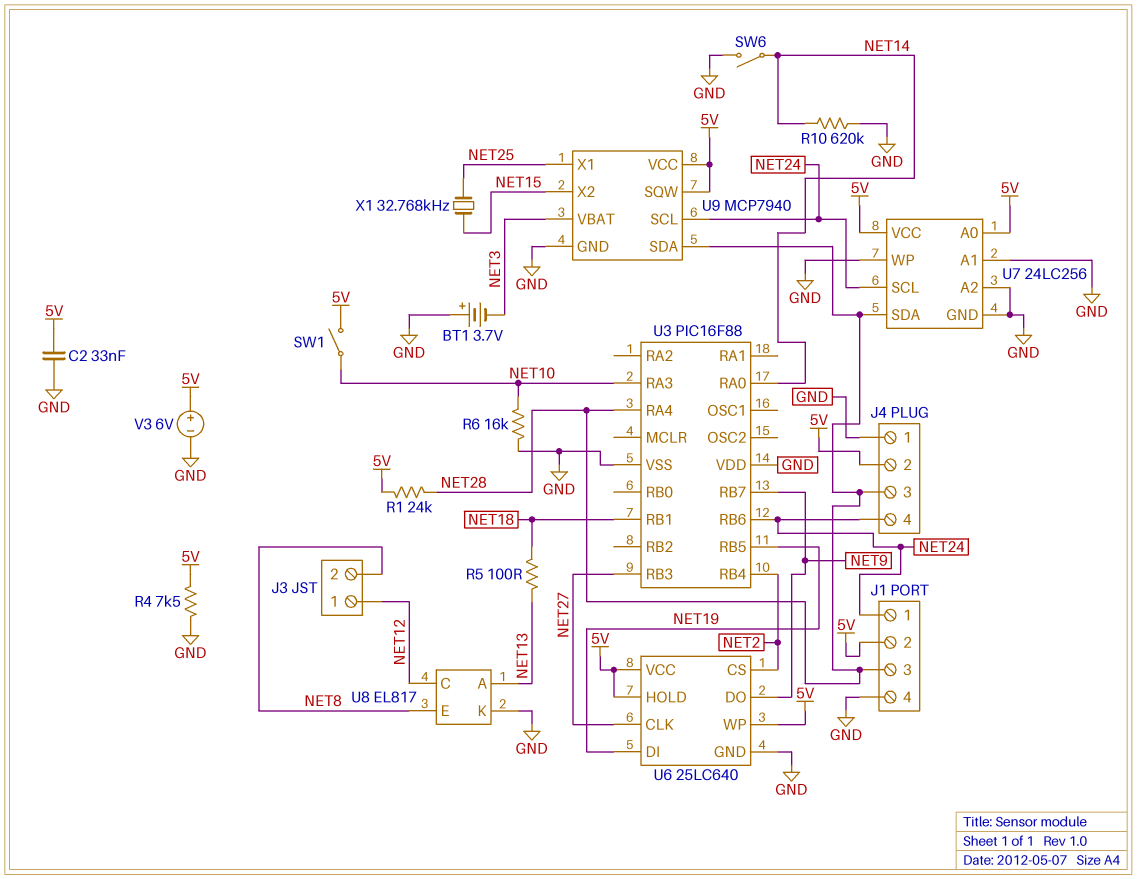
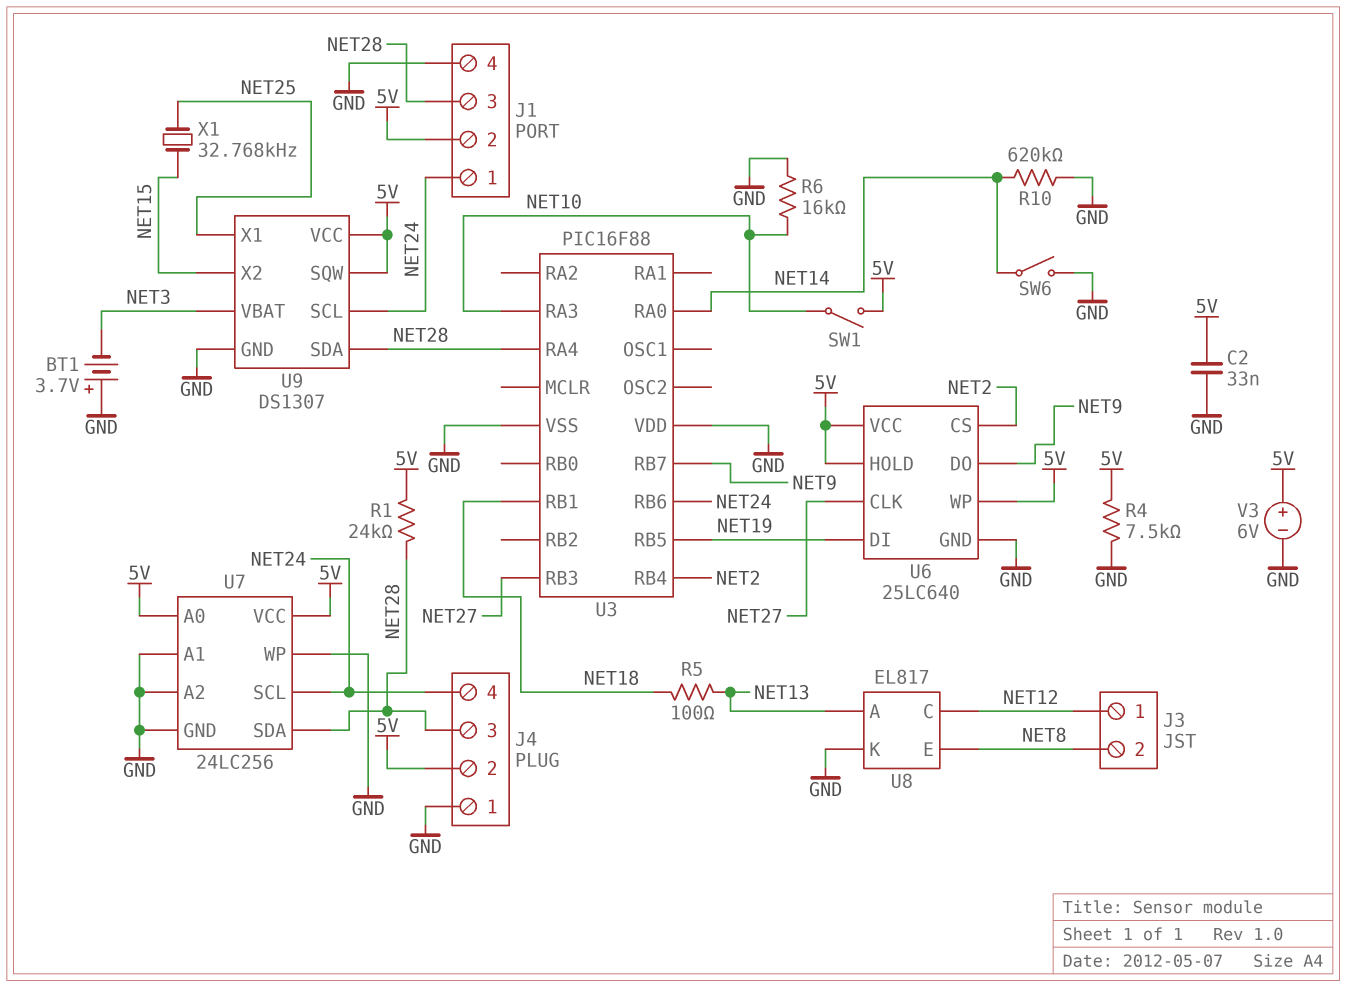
U9: MCP7940 -> DS1307

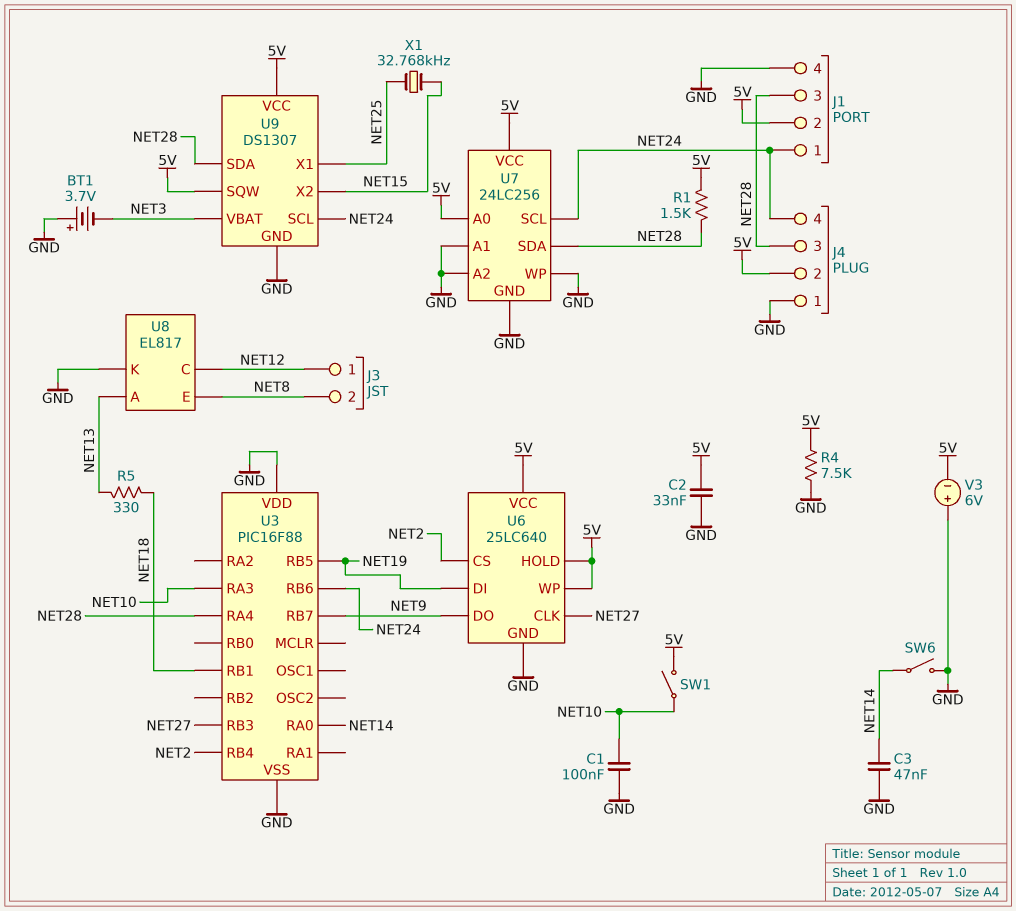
C1: none -> 100nF (GND, NET10)
C3: none -> 47nF (GND, NET14)
R1: 24k (5V, NET28) -> 1.5k (5V, NET28)
R5: 100 (NET13, NET18) -> 330 (NET13, NET18)
R6: 16k (GND, NET10) -> none
R10: 620k (GND, NET14) -> none
V3: 6V (plus 5V, minus GND) -> 6V (plus GND, minus 5V)

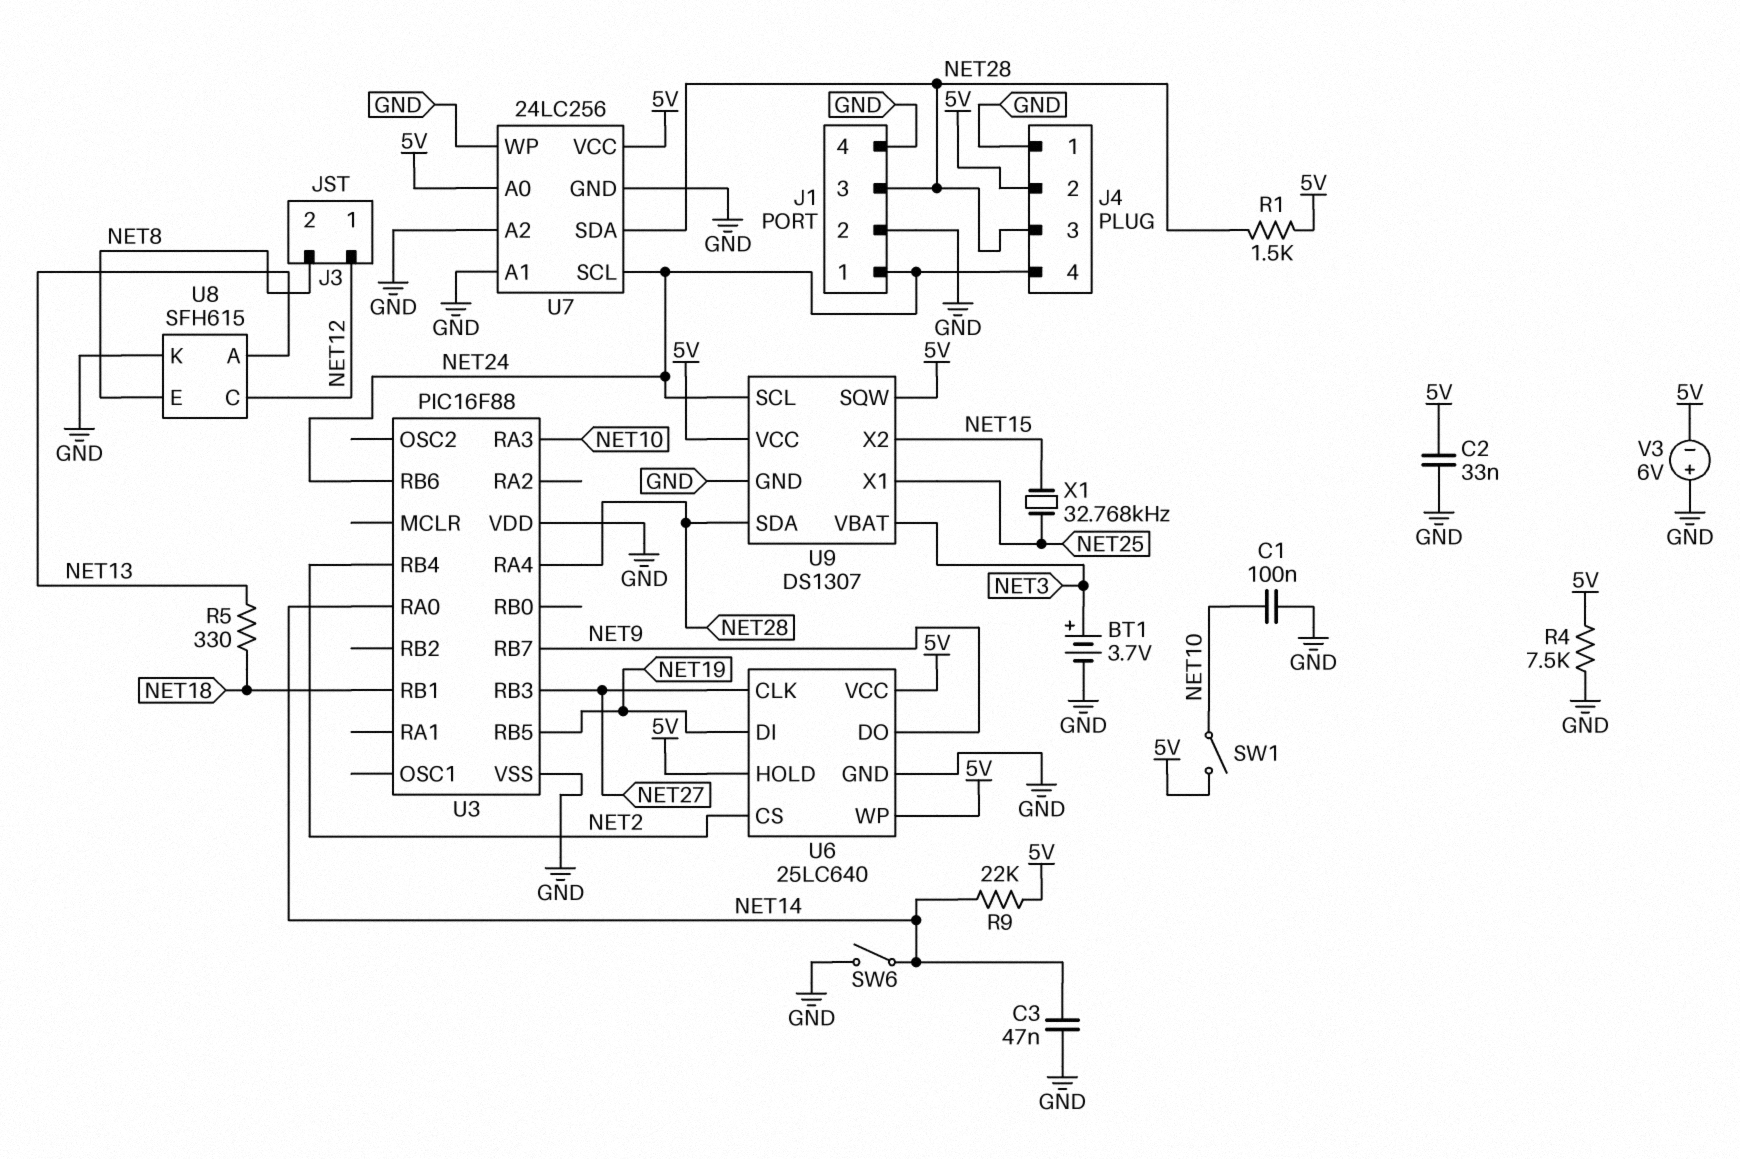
BT1: 3.7V (plus GND, minus NET3) -> 3.7V (plus NET3, minus GND)
J1 pin 2: 5V -> GND
R9: none -> 22k (5V, NET14)
U8: EL817 -> SFH615

